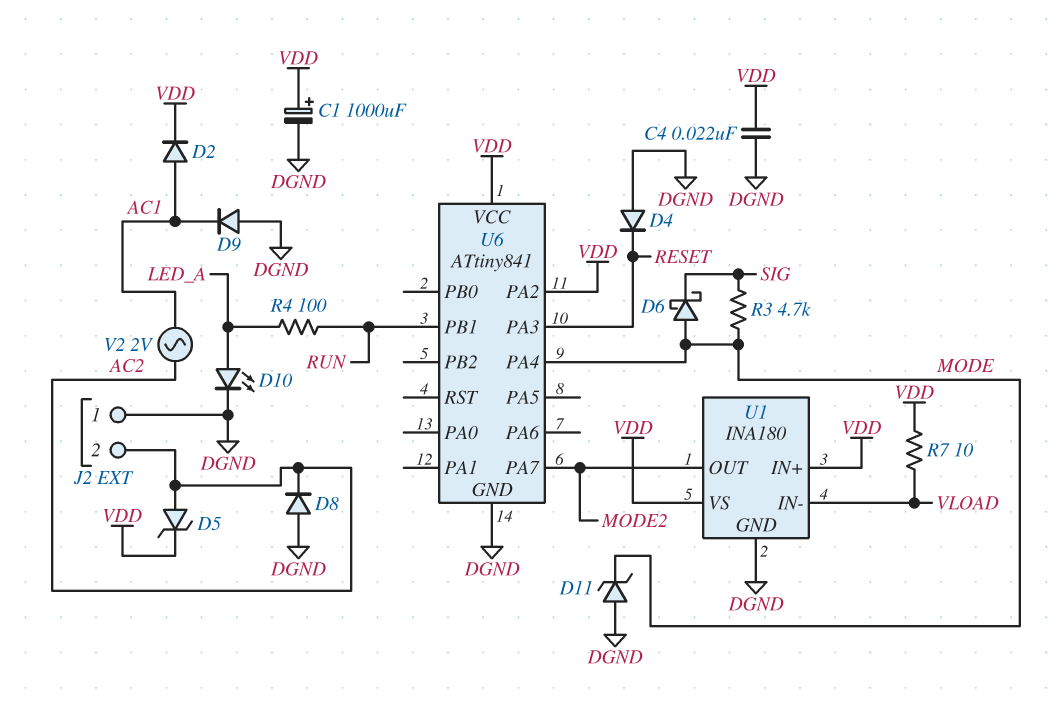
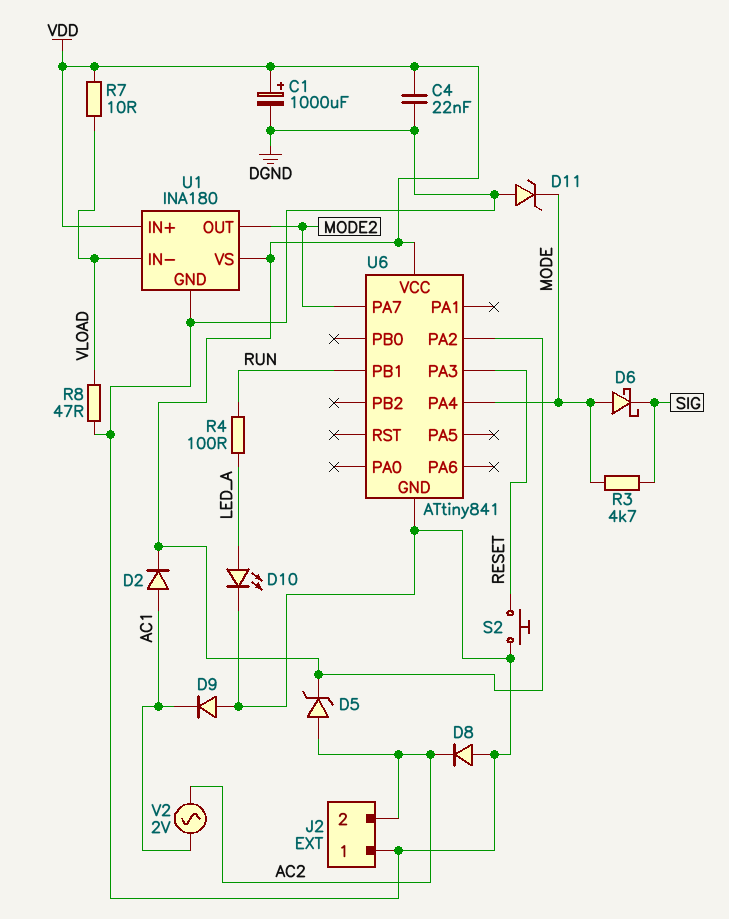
D4: diode (A DGND, K RESET) -> none
R8: none -> 47 (DGND, VLOAD)
S2: none -> button (DGND, RESET)

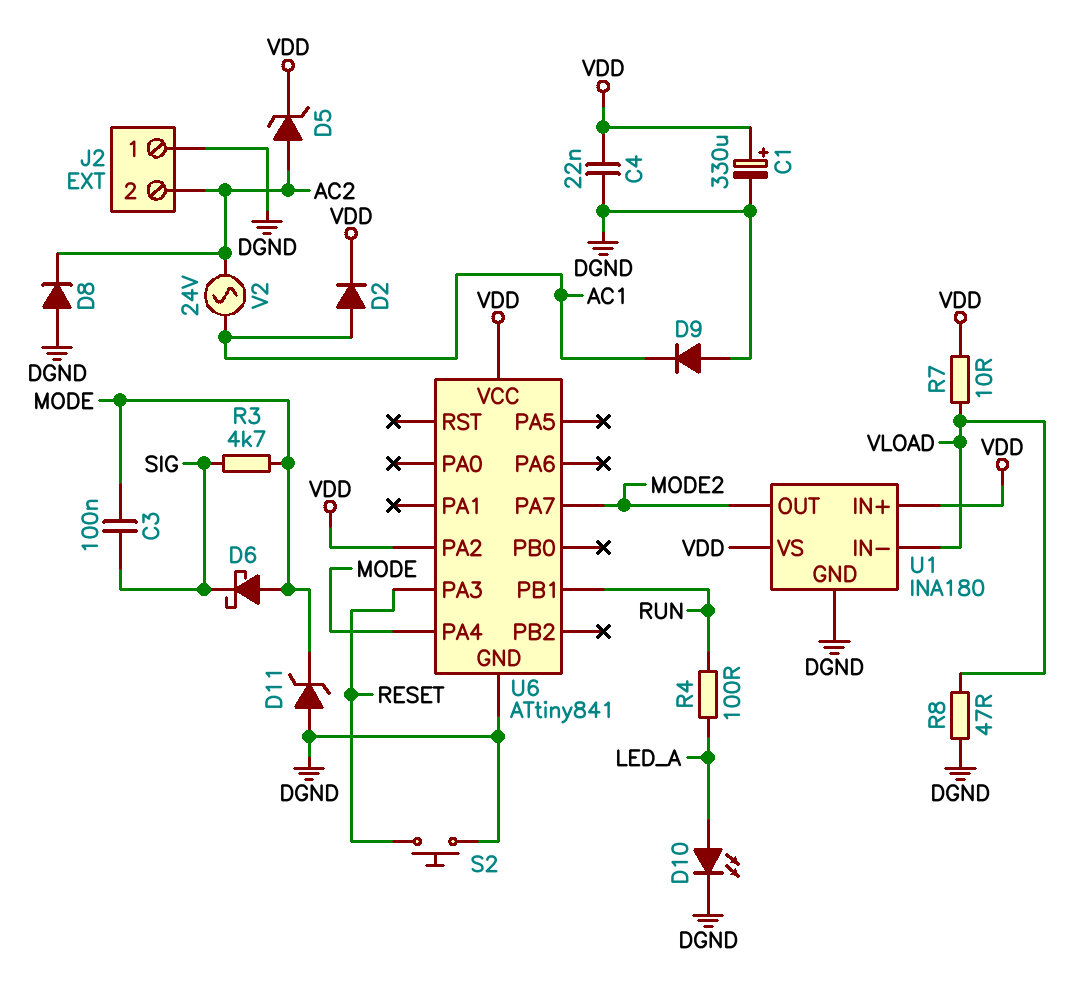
C1: 1000uF (plus VDD, minus DGND) -> 330uF (plus VDD, minus DGND)
C3: none -> 100nF (MODE, SIG)
V2: AC 2V (AC1, AC2) -> AC 24V (AC1, AC2)

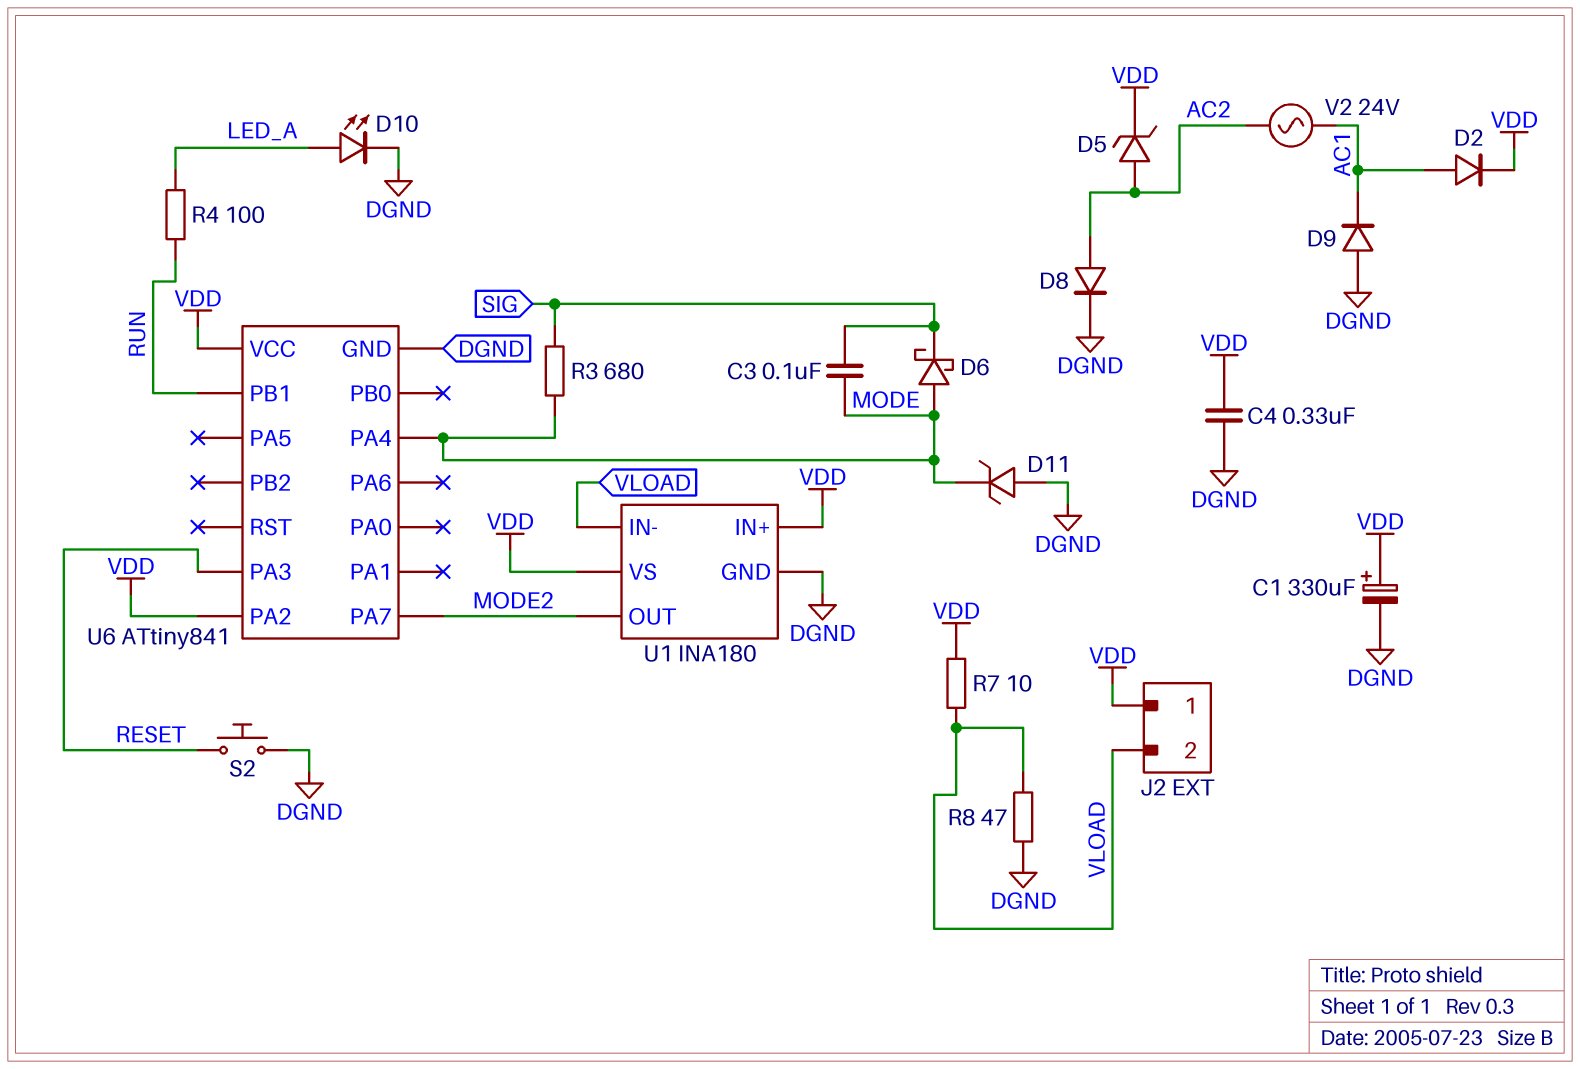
C4: 22nF (DGND, VDD) -> 330nF (DGND, VDD)
D8: diode (A DGND, K AC2) -> diode (A AC2, K DGND)
J2 pin 1: DGND -> VDD
J2 pin 2: AC2 -> VLOAD
R3: 4.7k (MODE, SIG) -> 680 (MODE, SIG)

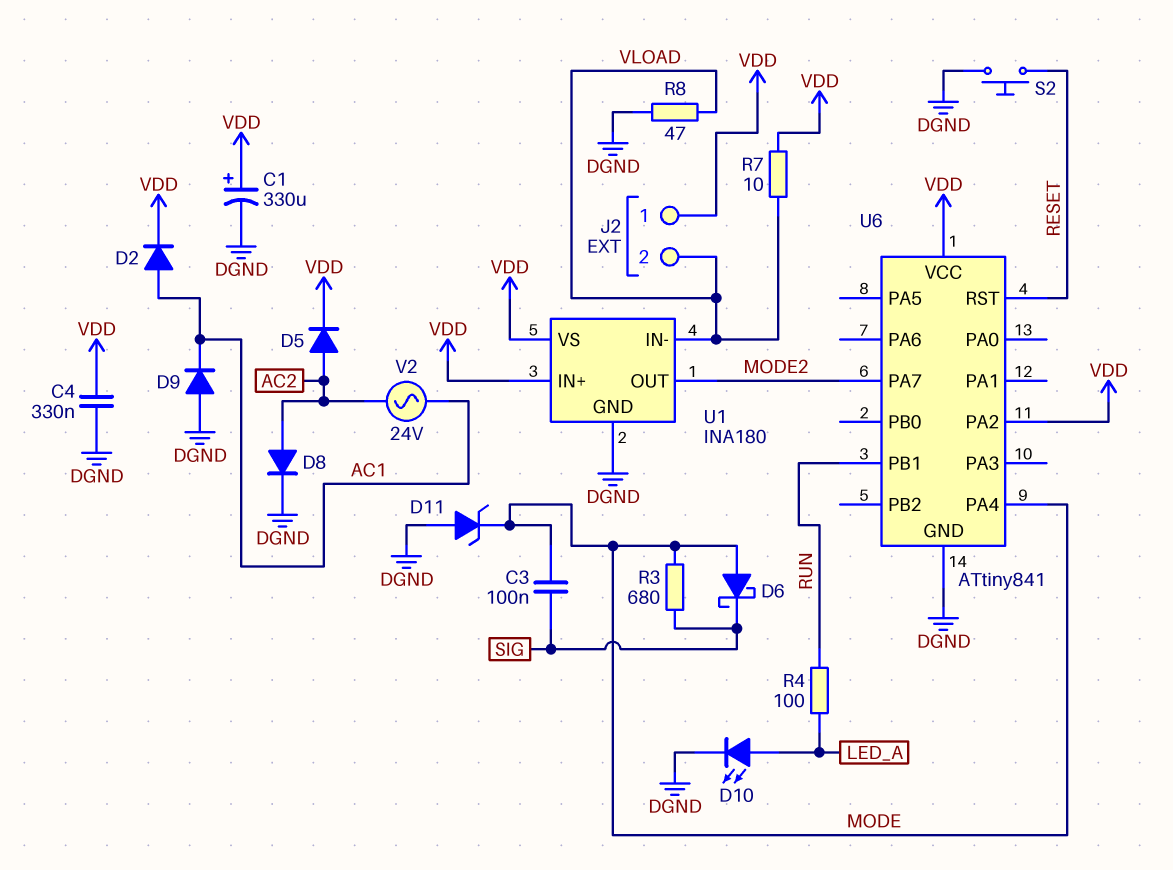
D5: zener (A AC2, K VDD) -> diode (A AC2, K VDD)
U6 pin PA3: RESET -> none
U6 pin RST: none -> RESET

